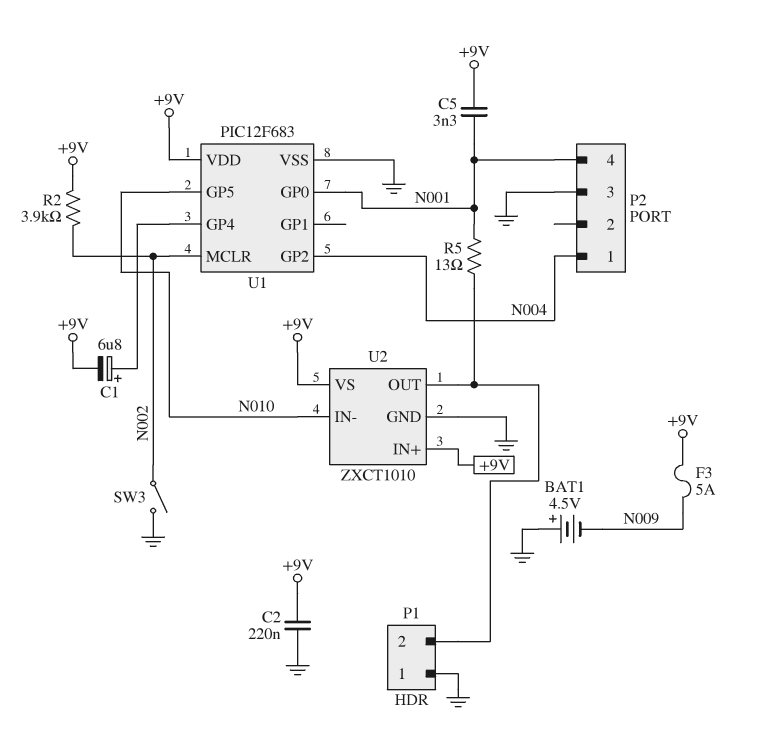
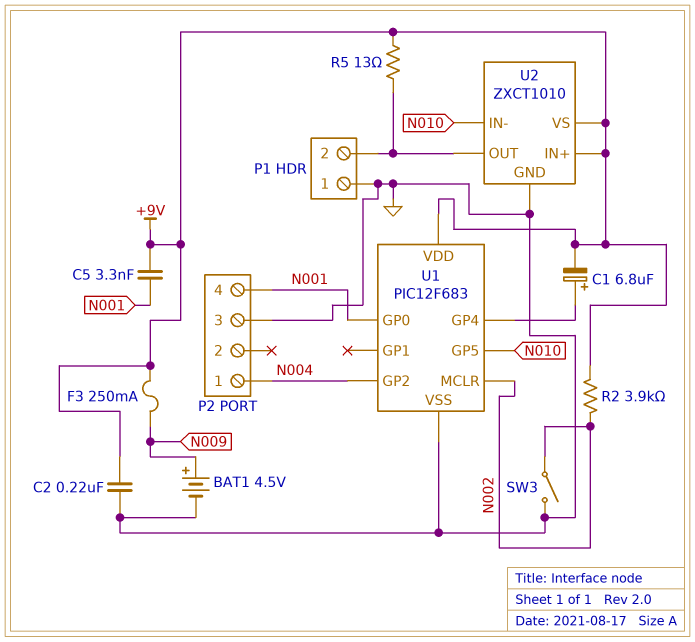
BAT1: 4.5V (plus GND, minus N009) -> 4.5V (plus N009, minus GND)
F3: 5A (+9V, N009) -> 250mA (+9V, N009)
R5: 13 (N001, P1/2) -> 13 (+9V, P1/2)

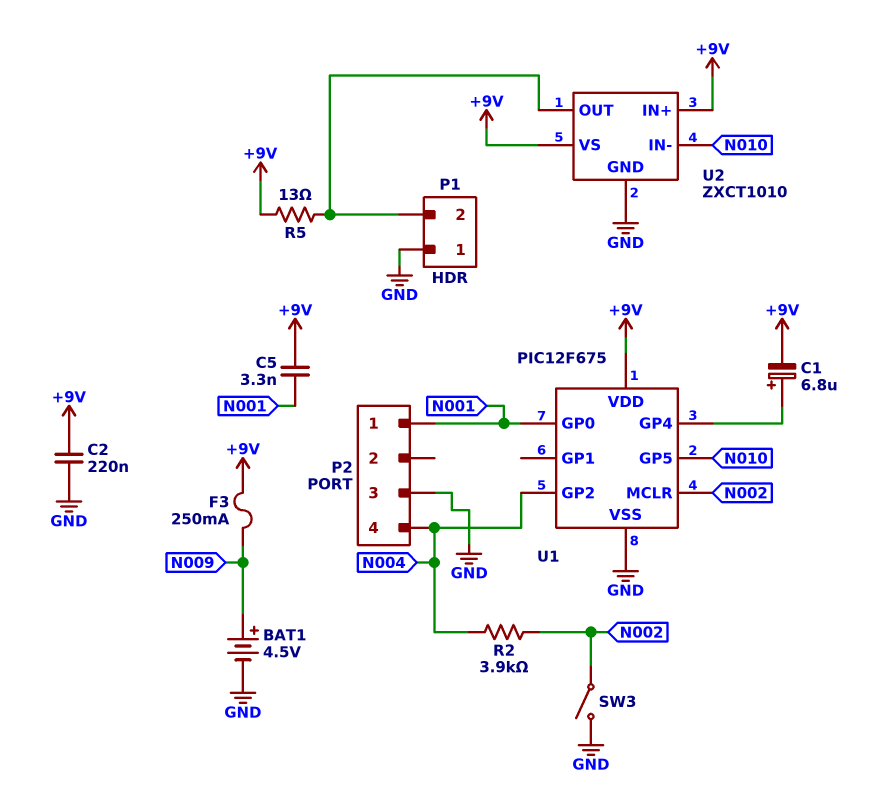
P2 pin 1: N004 -> N001
P2 pin 4: N001 -> N004
R2: 3.9k (+9V, N002) -> 3.9k (N002, N004)
U1: PIC12F683 -> PIC12F675

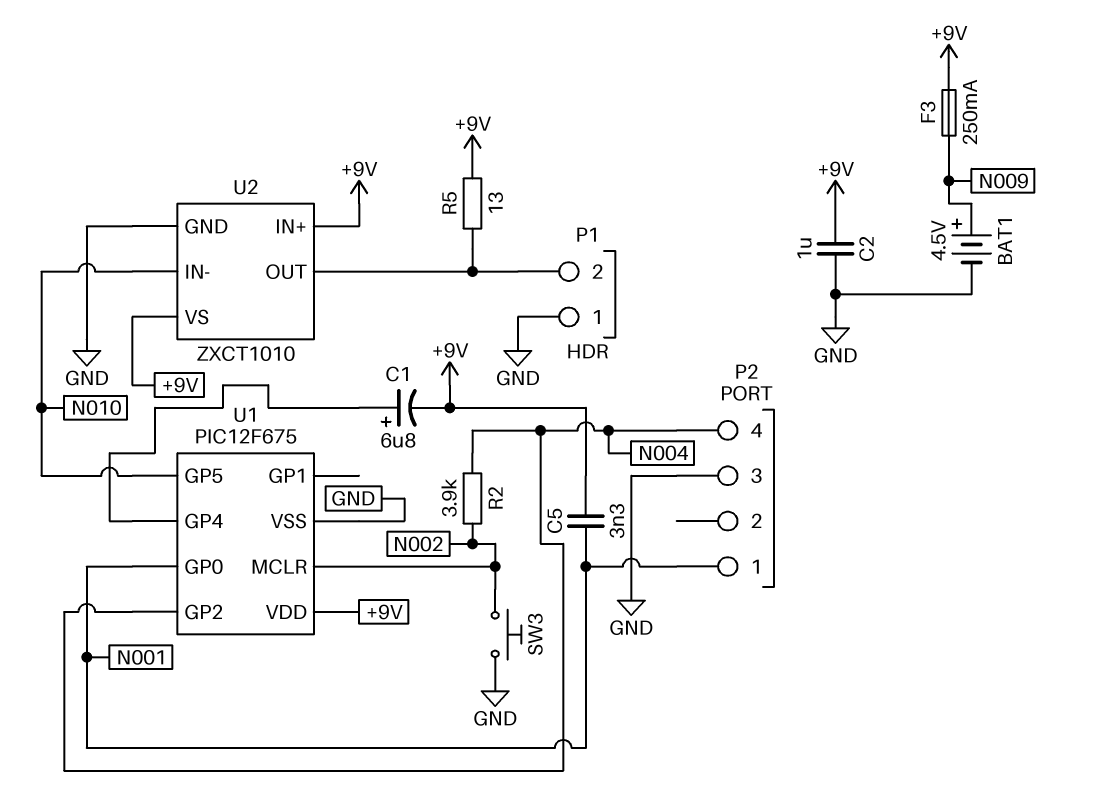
C2: 220nF (+9V, GND) -> 1uF (+9V, GND)
SW3: switch (GND, N002) -> button (GND, N002)

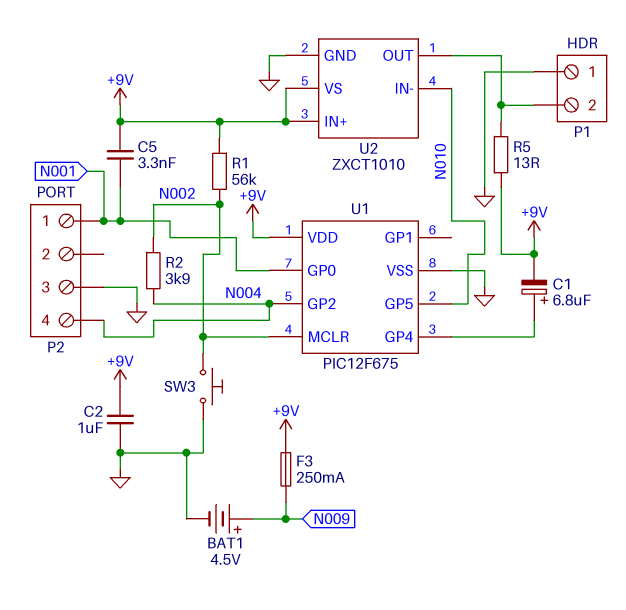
R1: none -> 56k (+9V, N002)

